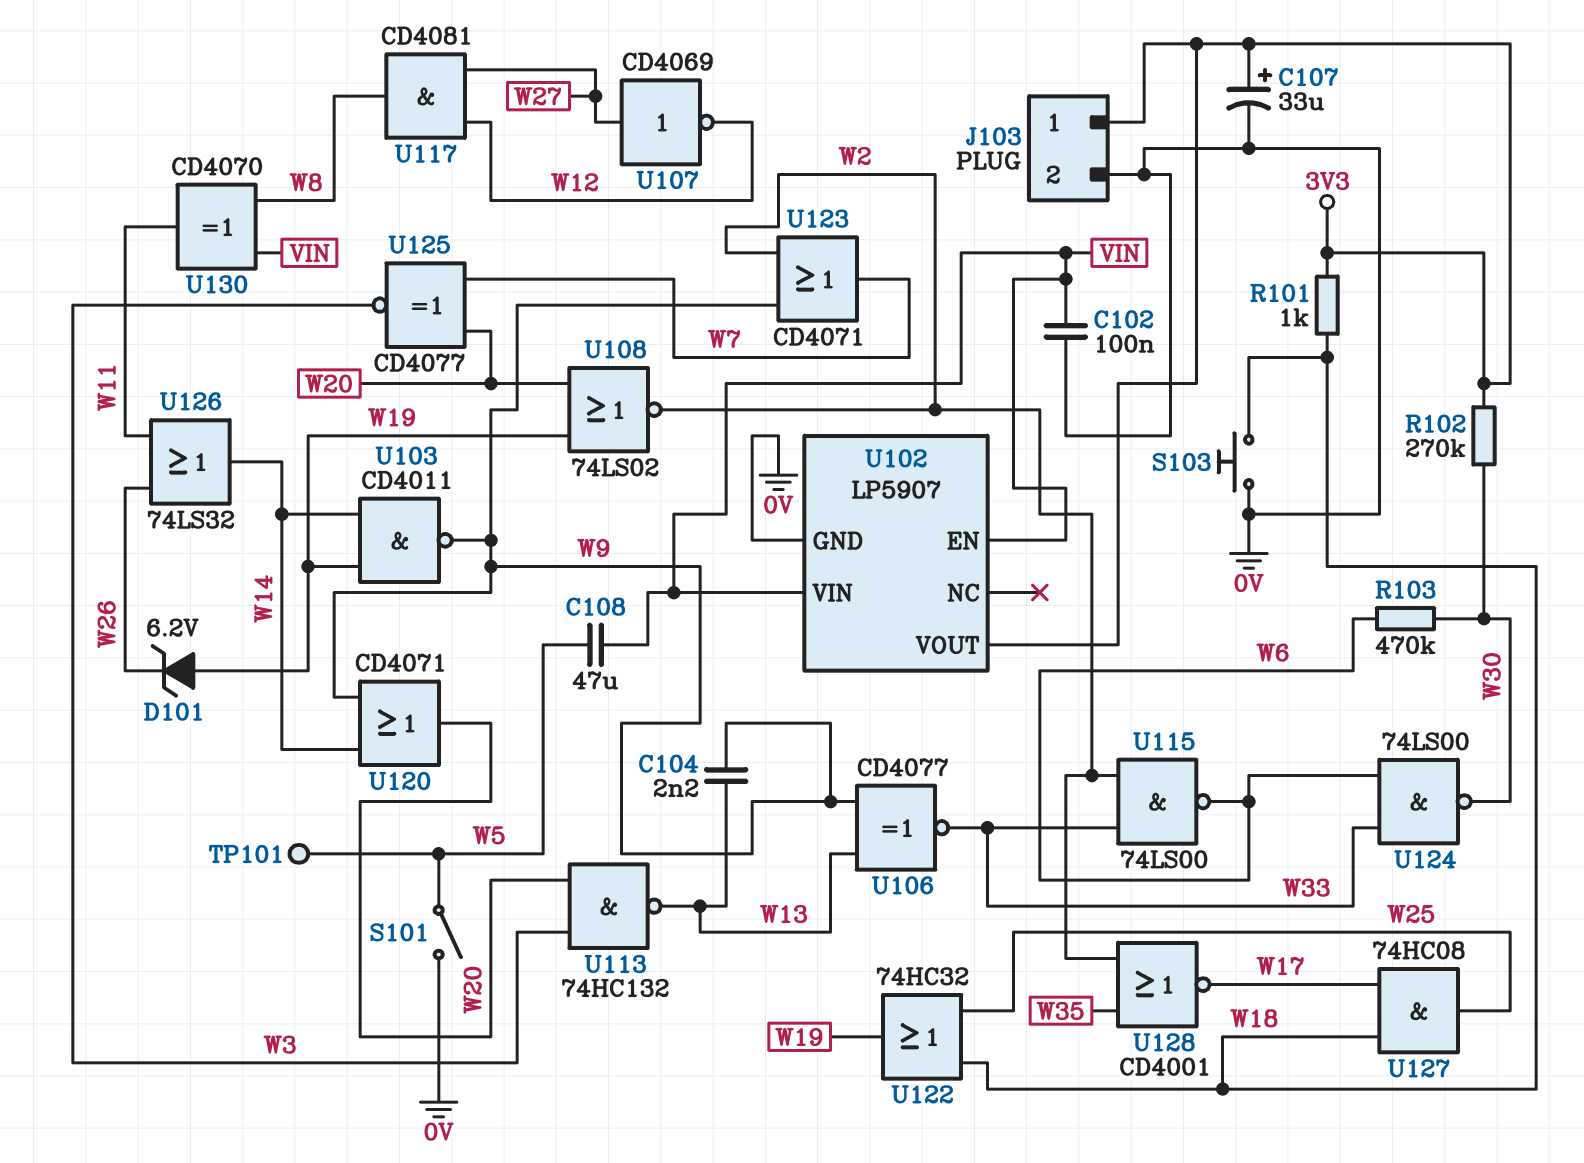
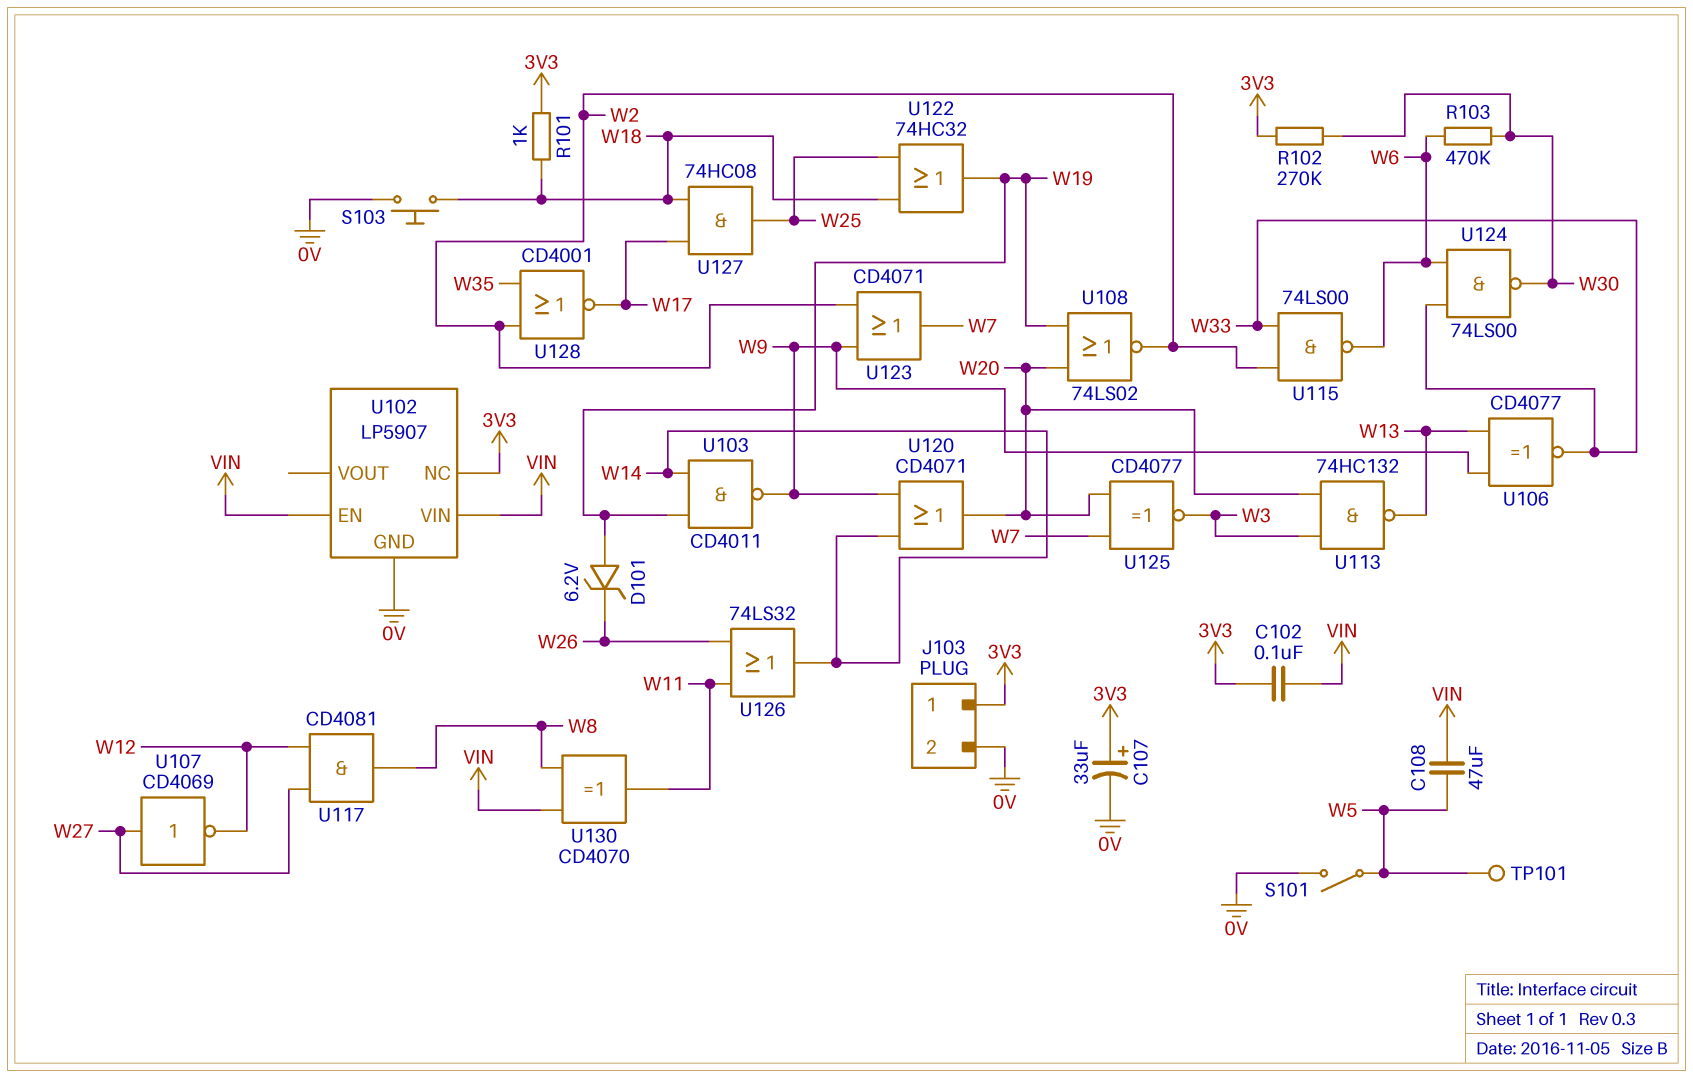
C102: 100nF (0V, VIN) -> 100nF (3V3, VIN)
C104: 2.2nF (W9, W13) -> none
U102 pin NC: none -> 3V3
U102 pin VOUT: 3V3 -> none

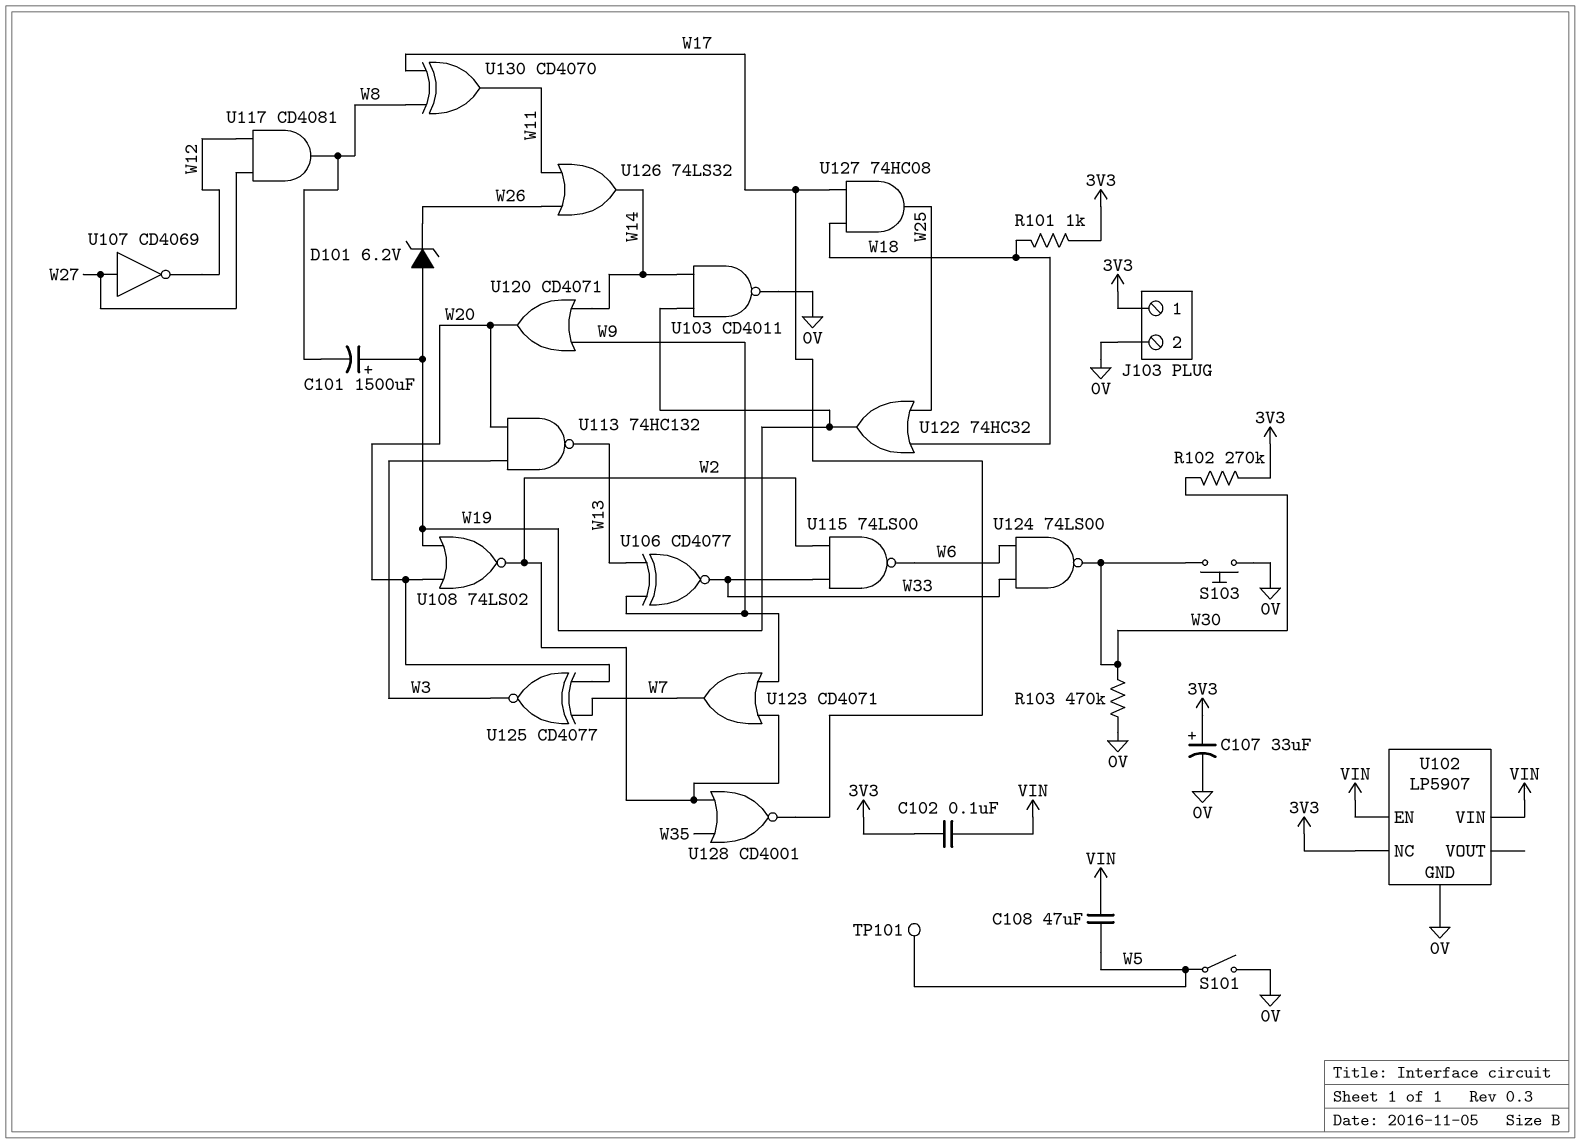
C101: none -> 1500uF (plus W19, minus W8)
R103: 470k (W6, W30) -> 470k (0V, W30)
S103: button (0V, W18) -> button (0V, W30)
U103: NAND CD4011 (in W14, in W19, out W9) -> NAND CD4011 (in W14, in W19, out 0V)
U130: XOR CD4070 (in VIN, in W8, out W11) -> XOR CD4070 (in W8, in W17, out W11)

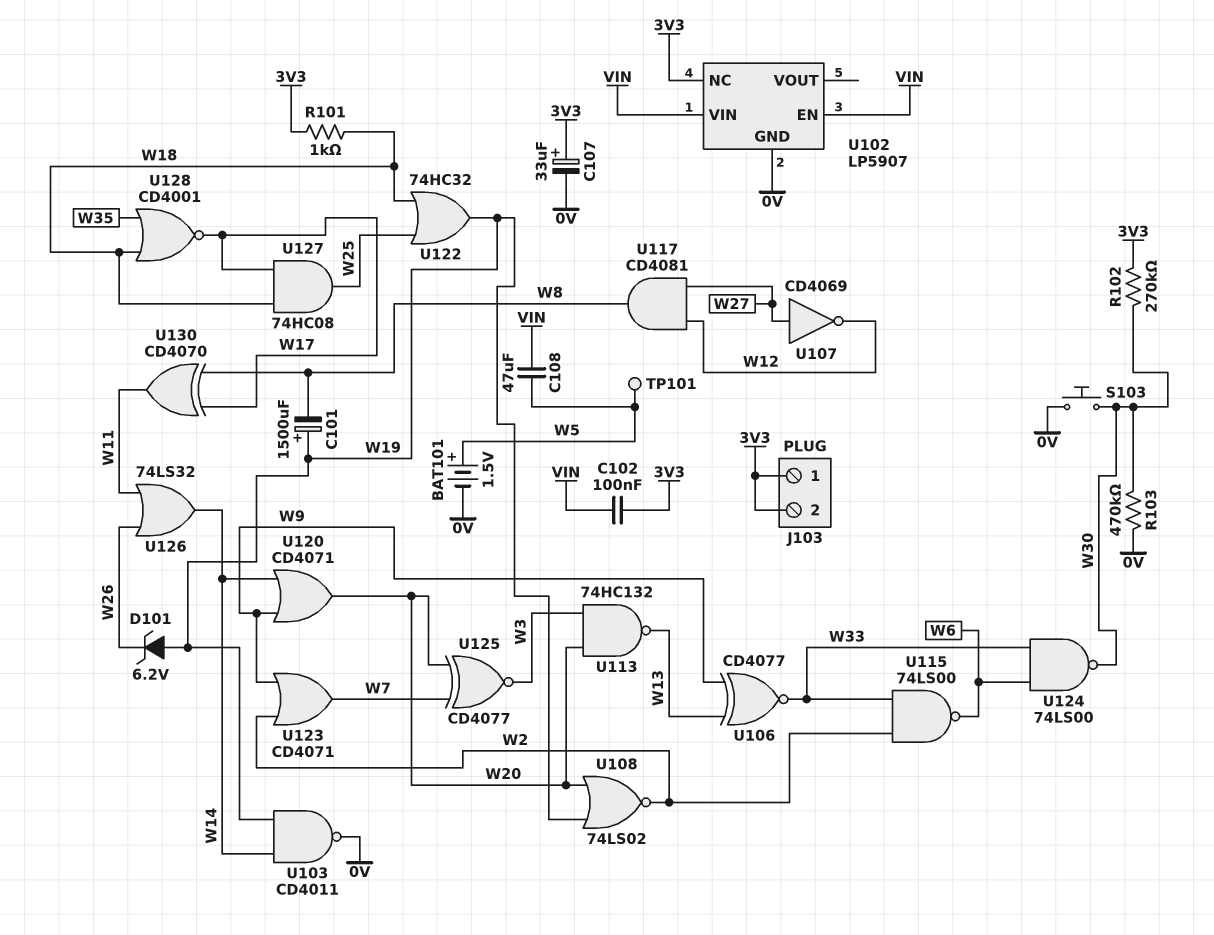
BAT101: none -> 1.5V (plus W5, minus 0V)
J103 pin 2: 0V -> 3V3
S101: switch (0V, W5) -> none
U128: NOR CD4001 (in W2, in W35, out W17) -> NOR CD4001 (in W18, in W35, out W17)

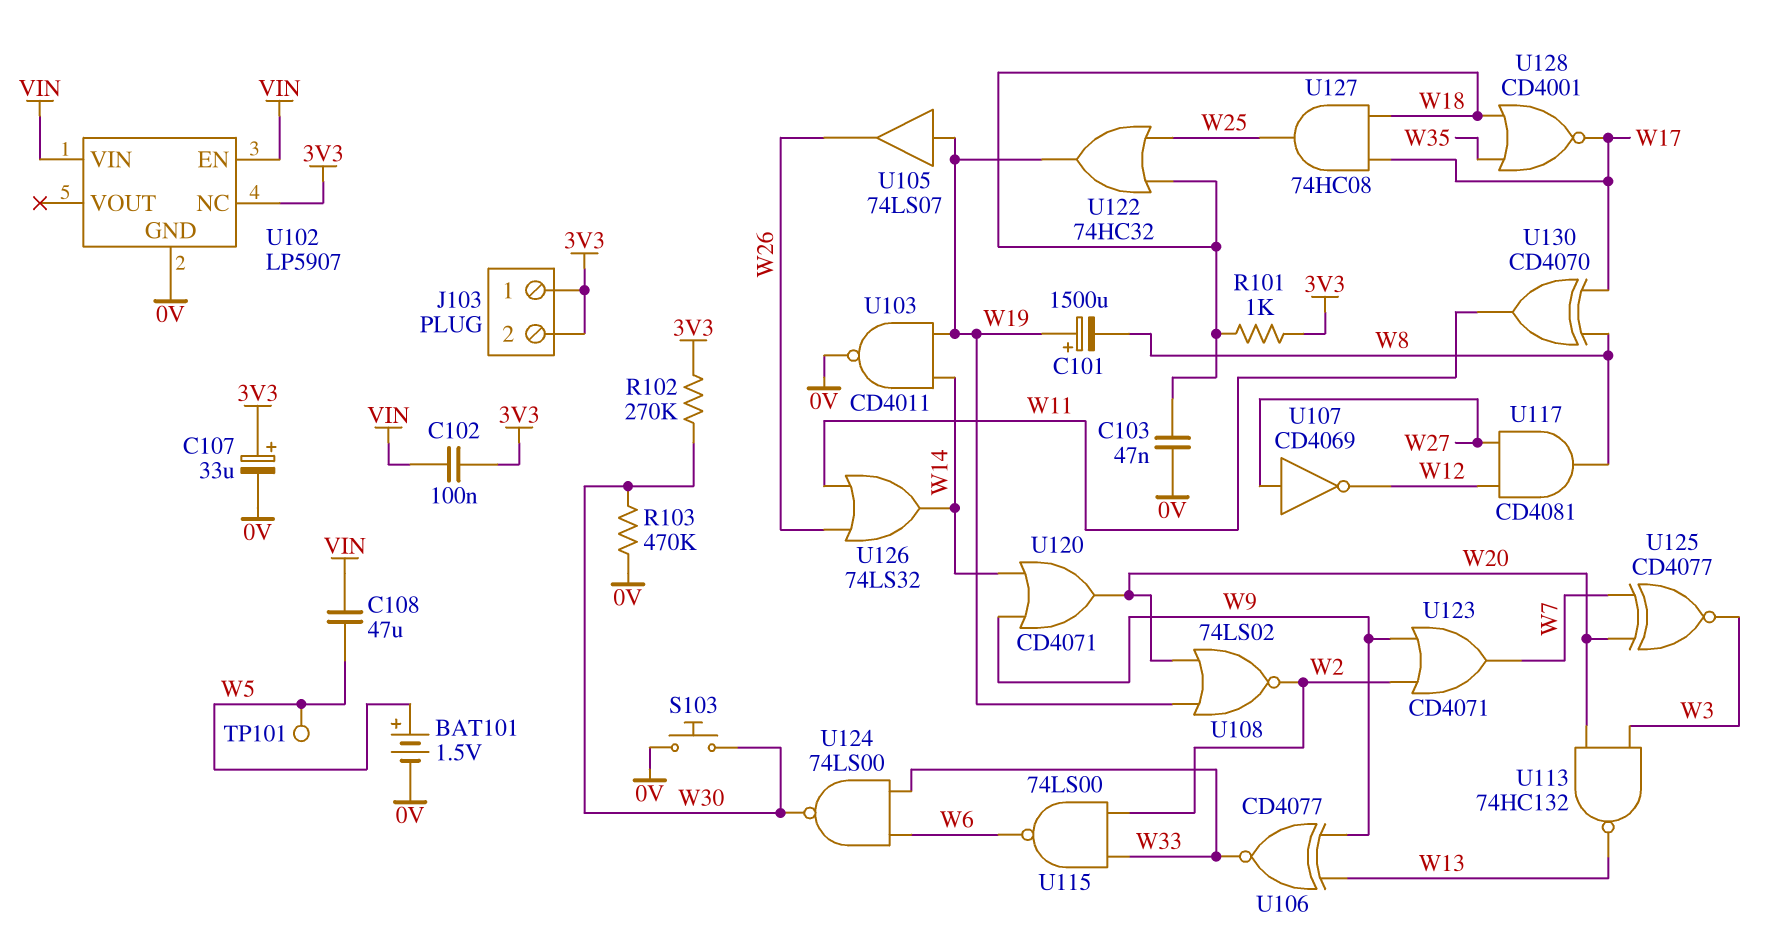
C103: none -> 47nF (0V, W18)
D101: zener 6.2V (A W19, K W26) -> none
U105: none -> buffer 74LS07 (in W19, out W26)

